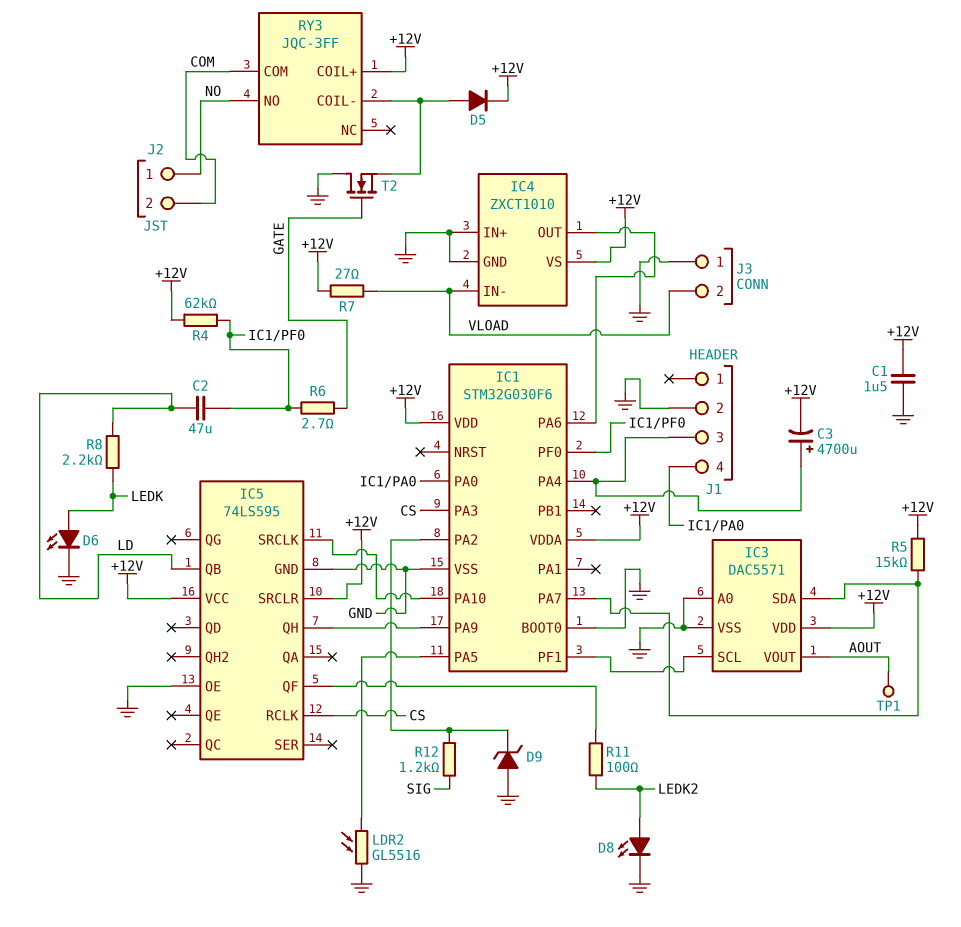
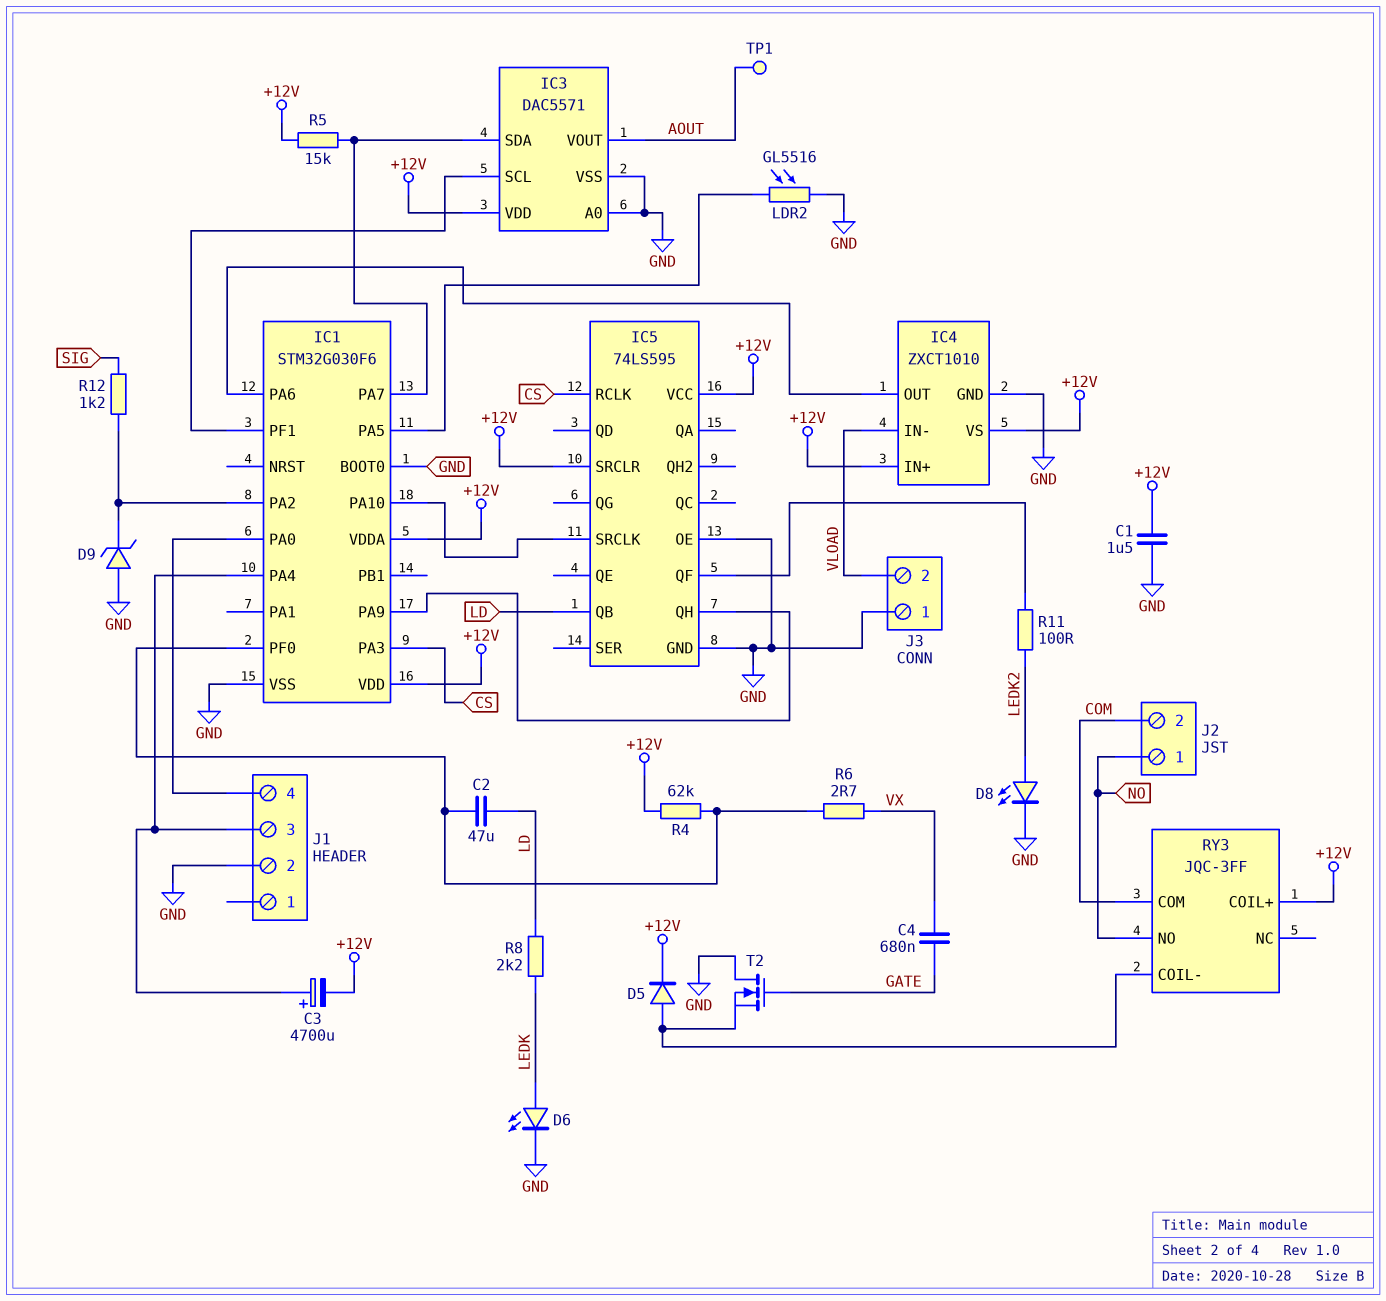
C4: none -> 680nF (GATE, VX)
IC4 pin IN+: GND -> +12V
R6: 2.7 (GATE, IC1/PF0) -> 2.7 (IC1/PF0, VX)
R7: 27 (+12V, VLOAD) -> none

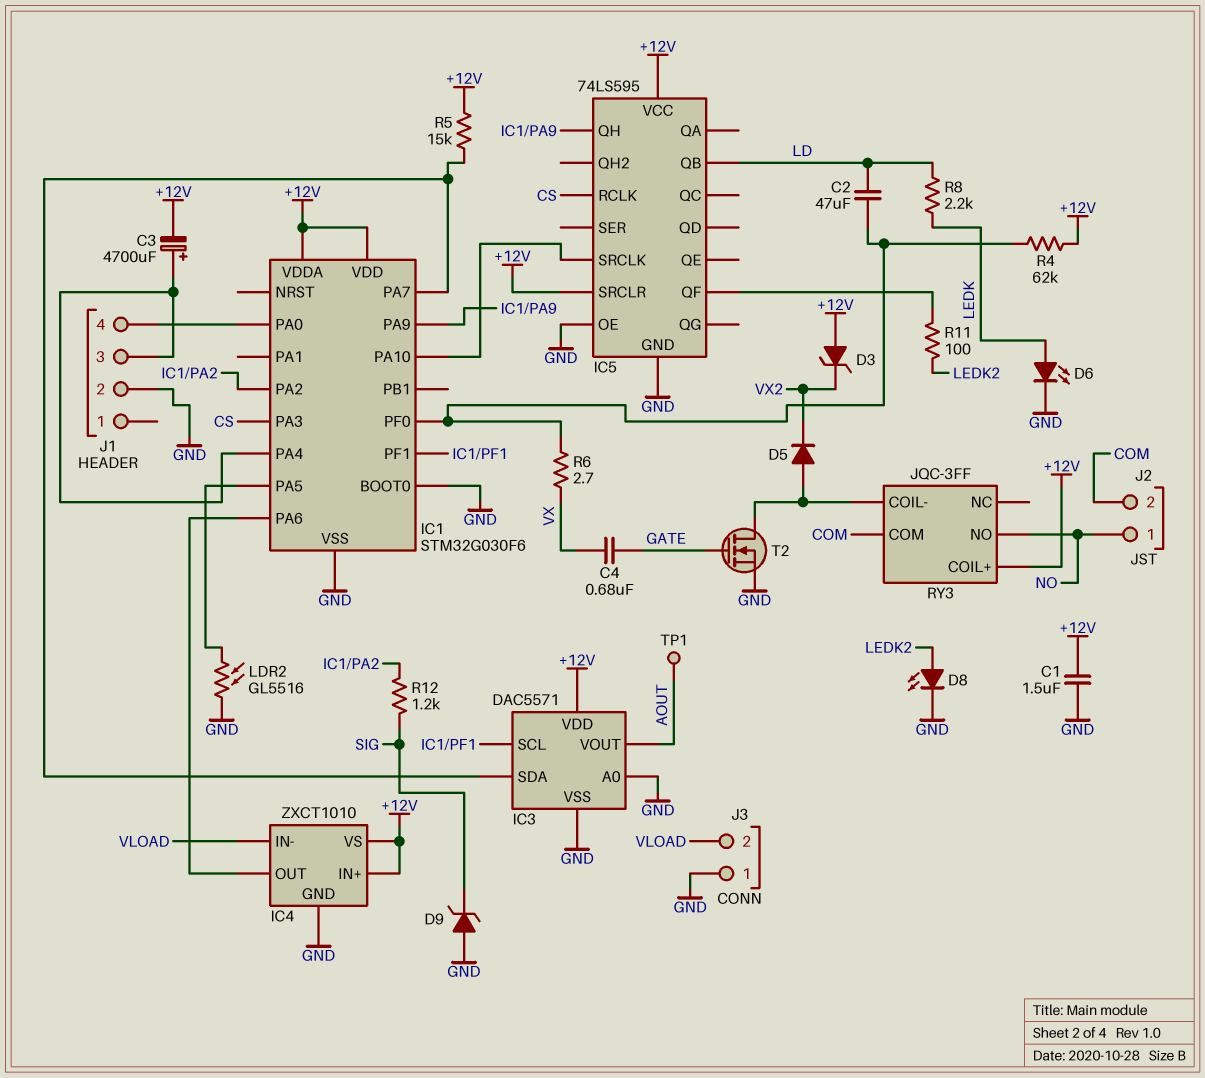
D3: none -> zener (A +12V, K VX2)
D5: diode (A RY3/COIL-, K +12V) -> diode (A RY3/COIL-, K VX2)
D9: zener (A GND, K IC1/PA2) -> zener (A GND, K SIG)
T2: NMOS (G GATE, D GND, S RY3/COIL-) -> NMOS (G GATE, D RY3/COIL-, S GND)

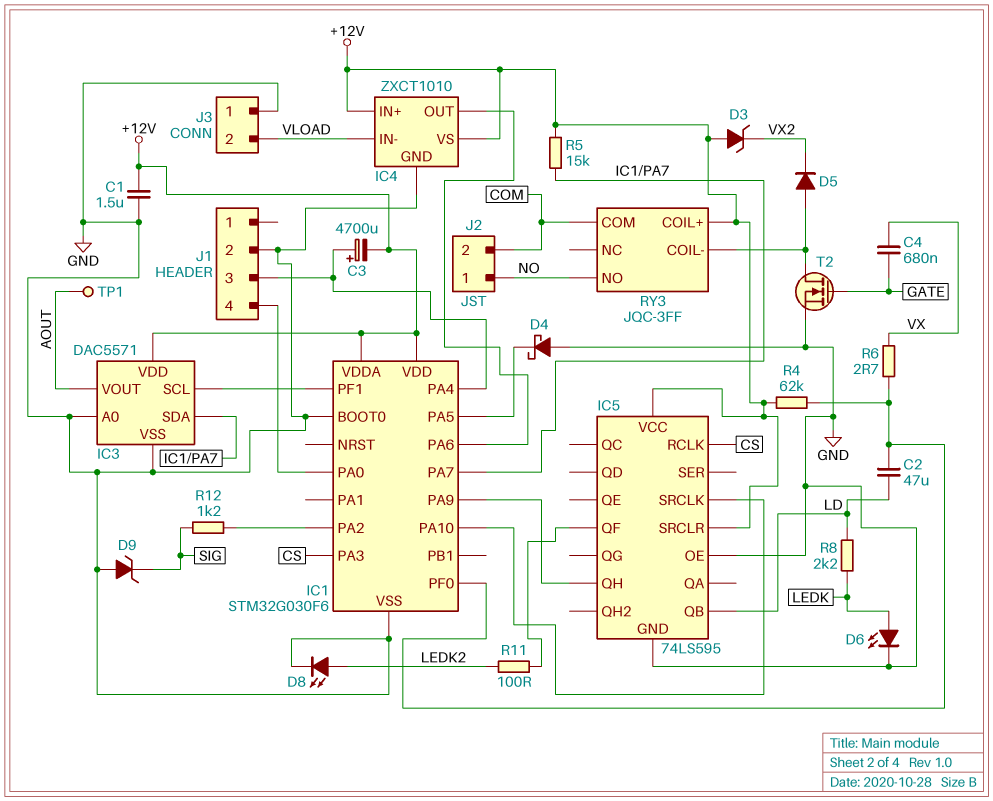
D4: none -> schottky (A GND, K IC1/PA5)
LDR2: GL5516 (GND, IC1/PA5) -> none

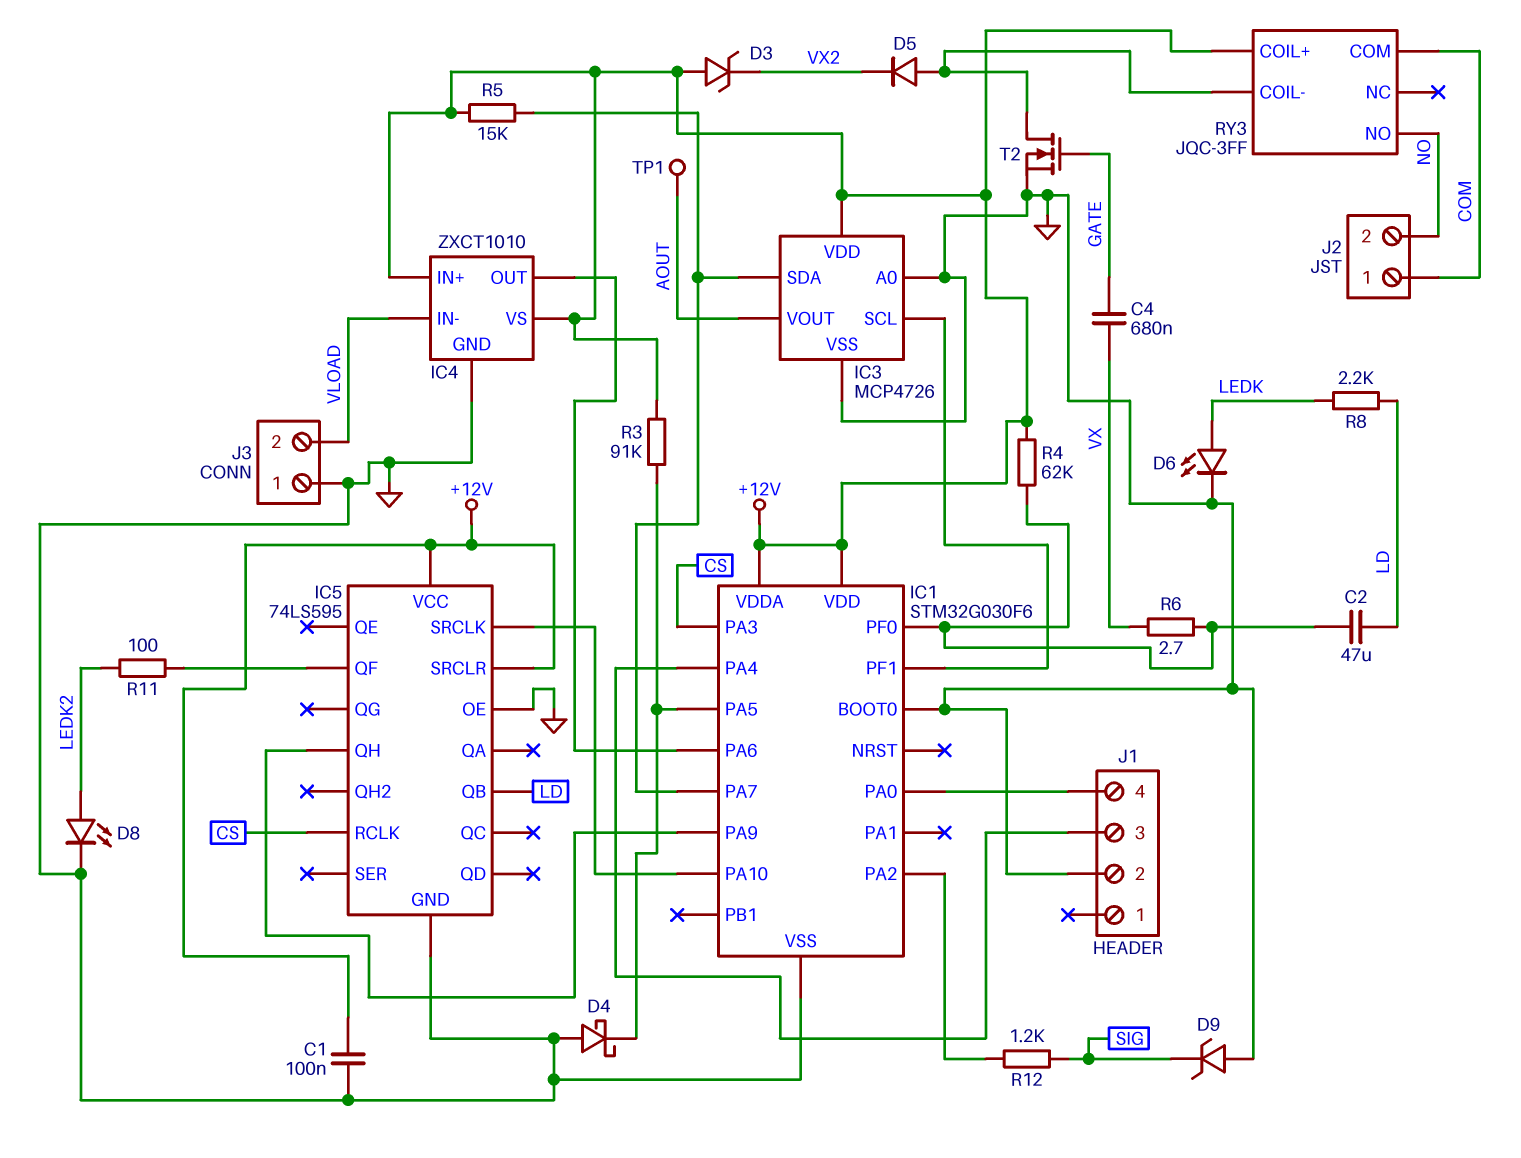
C1: 1.5uF (+12V, GND) -> 100nF (+12V, GND)
C3: 4700uF (plus IC1/PA4, minus +12V) -> none
IC3: DAC5571 -> MCP4726
J2 pin 1: NO -> COM
J2 pin 2: COM -> NO
R3: none -> 91k (+12V, IC1/PA5)

